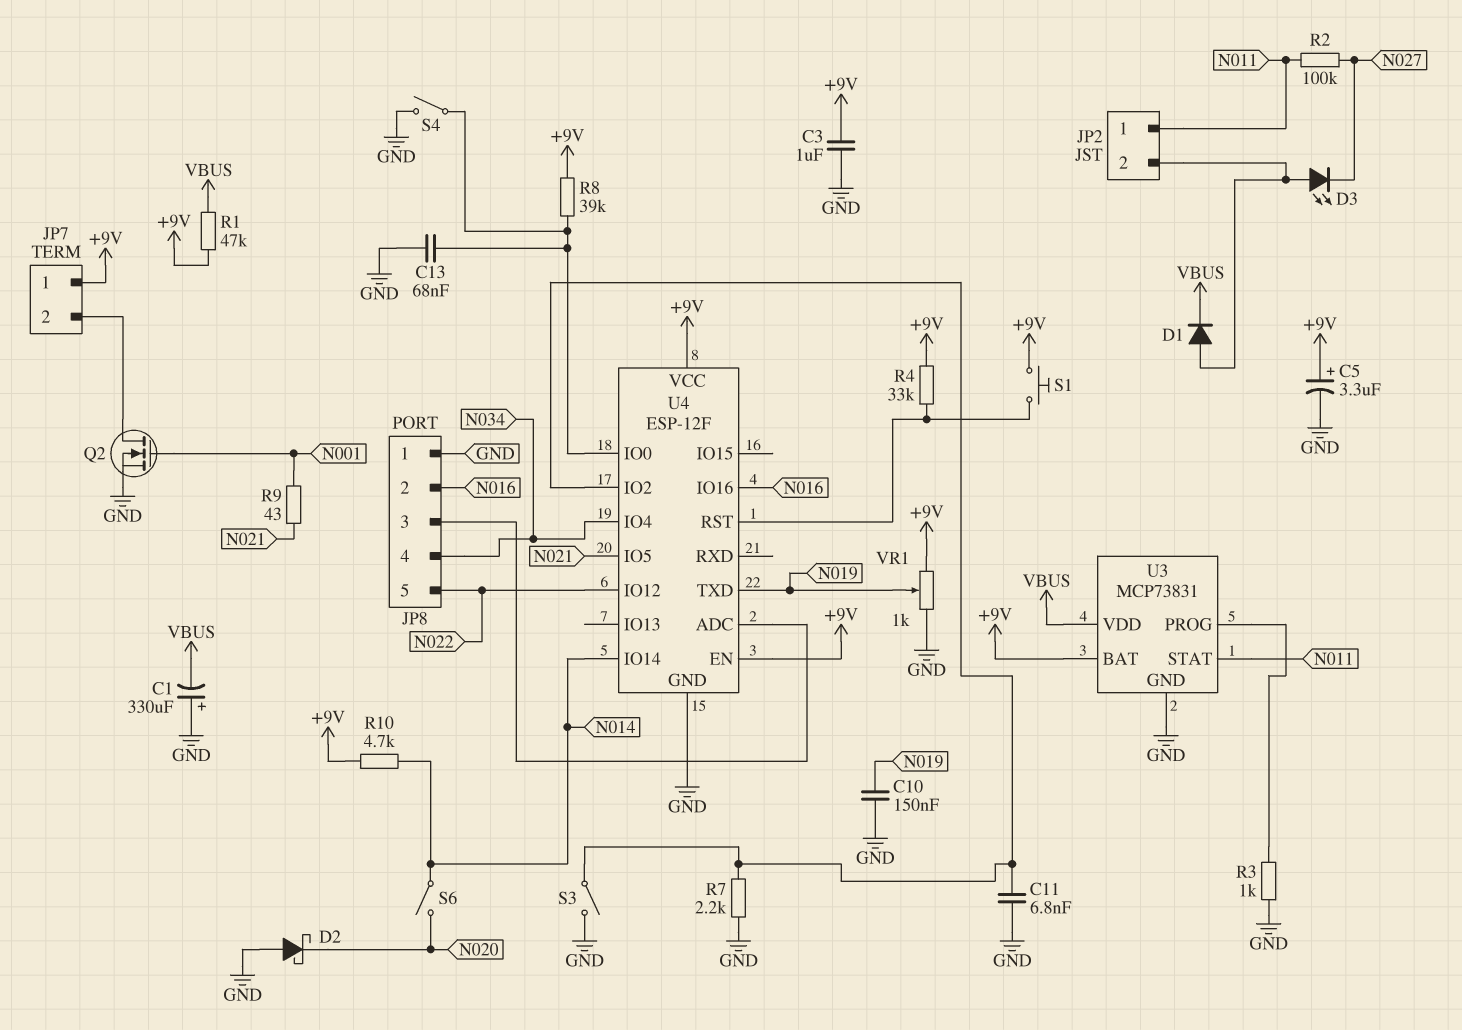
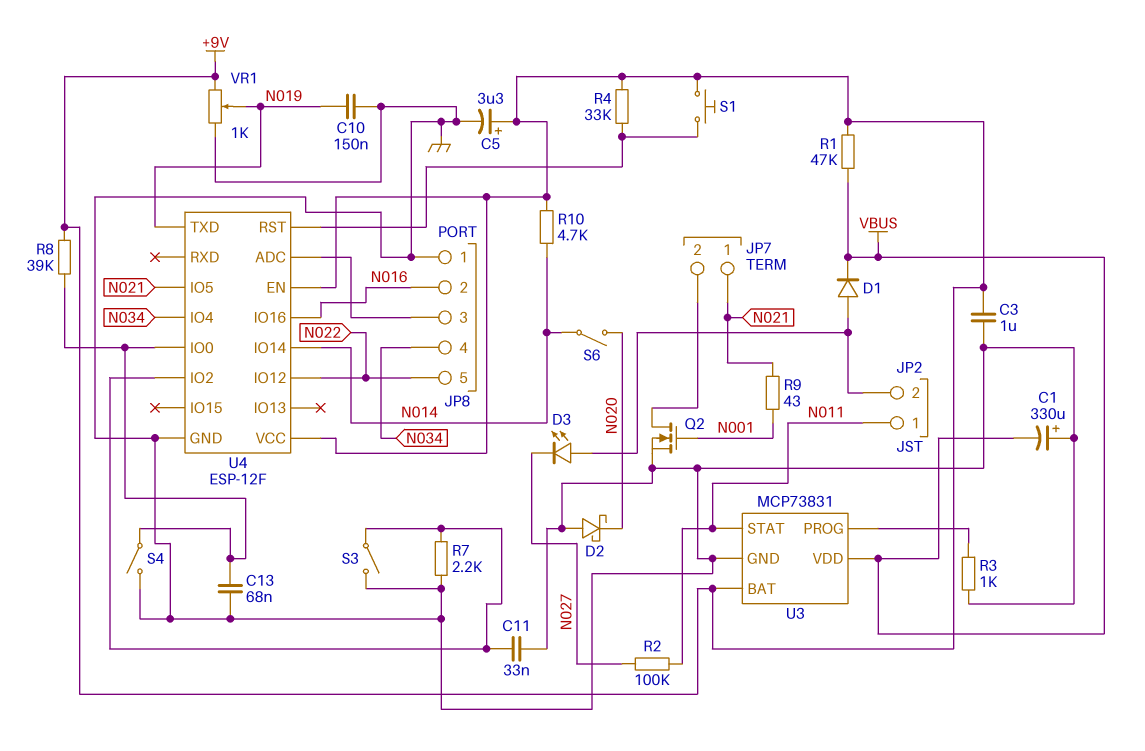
C11: 6.8nF (GND, U4/IO2) -> 33nF (GND, U4/IO2)
JP7 pin 1: +9V -> N021

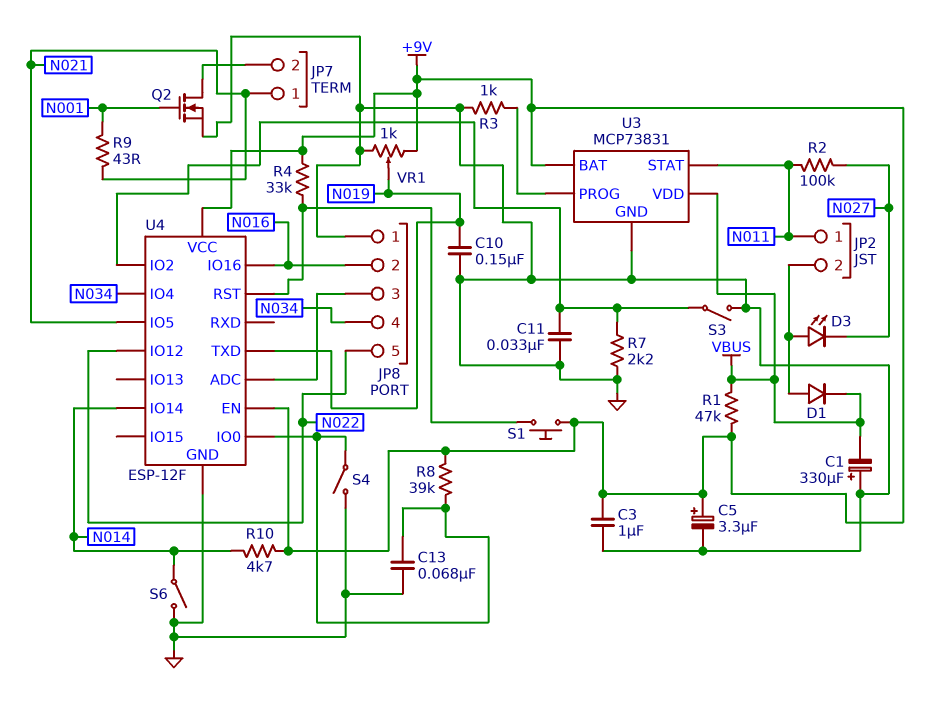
D2: schottky (A GND, K N020) -> none
S6: switch (N014, N020) -> switch (GND, N014)

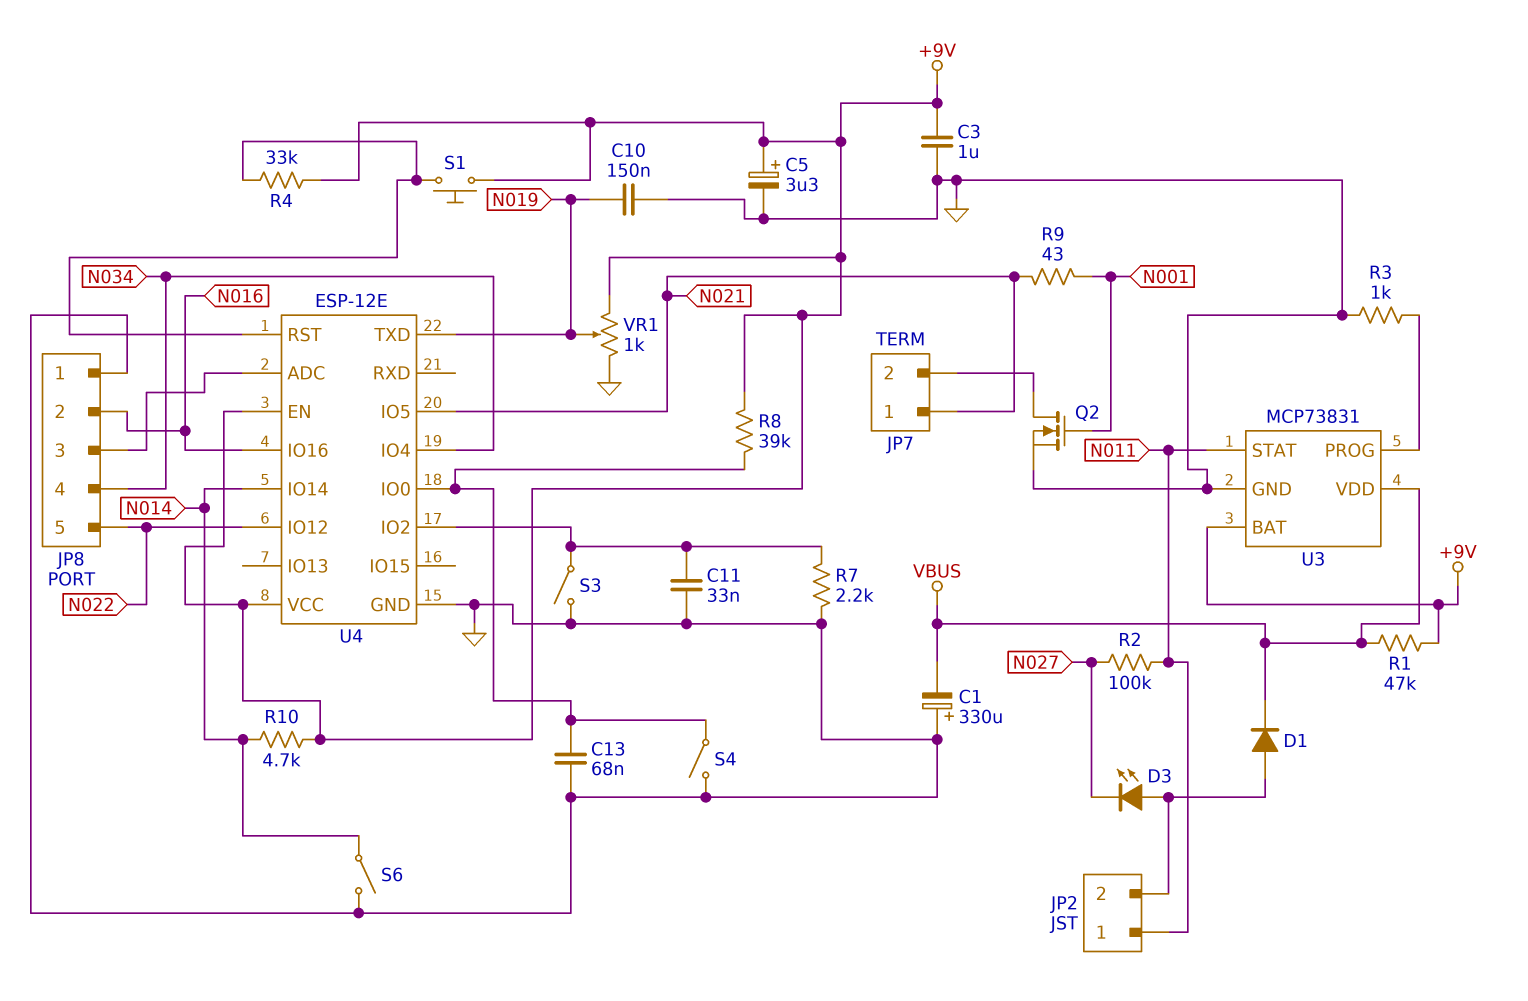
U4: ESP-12F -> ESP-12E

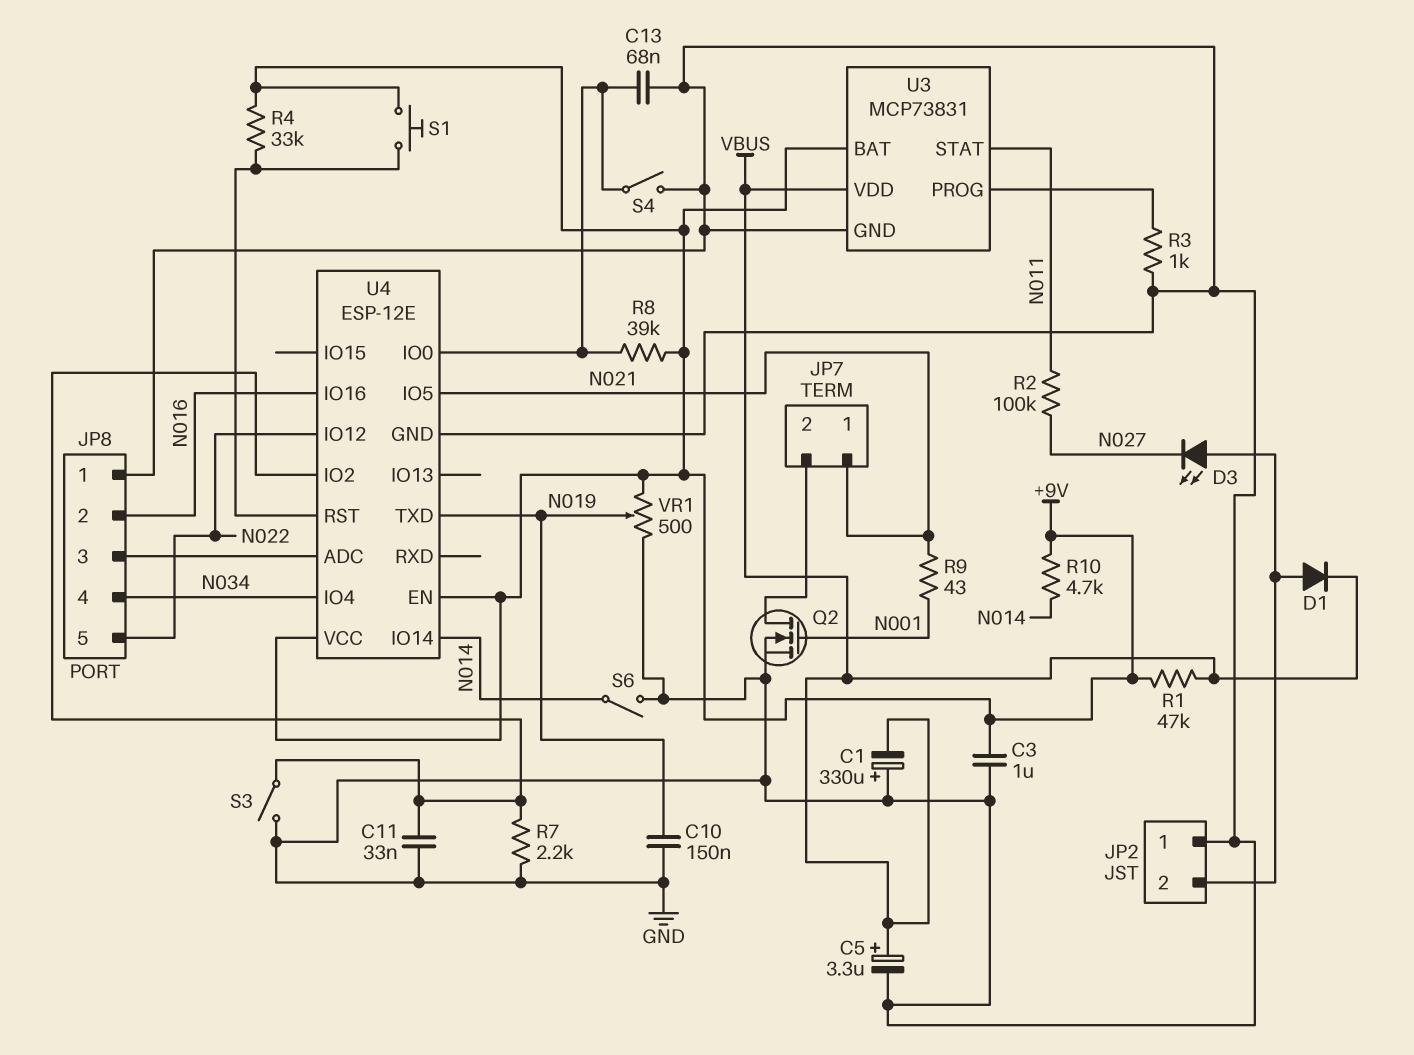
C5: 3.3uF (plus +9V, minus GND) -> 3.3uF (plus VBUS, minus GND)
JP2 pin 1: N011 -> GND
VR1: 1k (+9V, GND, wiper N019) -> 500 (+9V, GND, wiper N019)

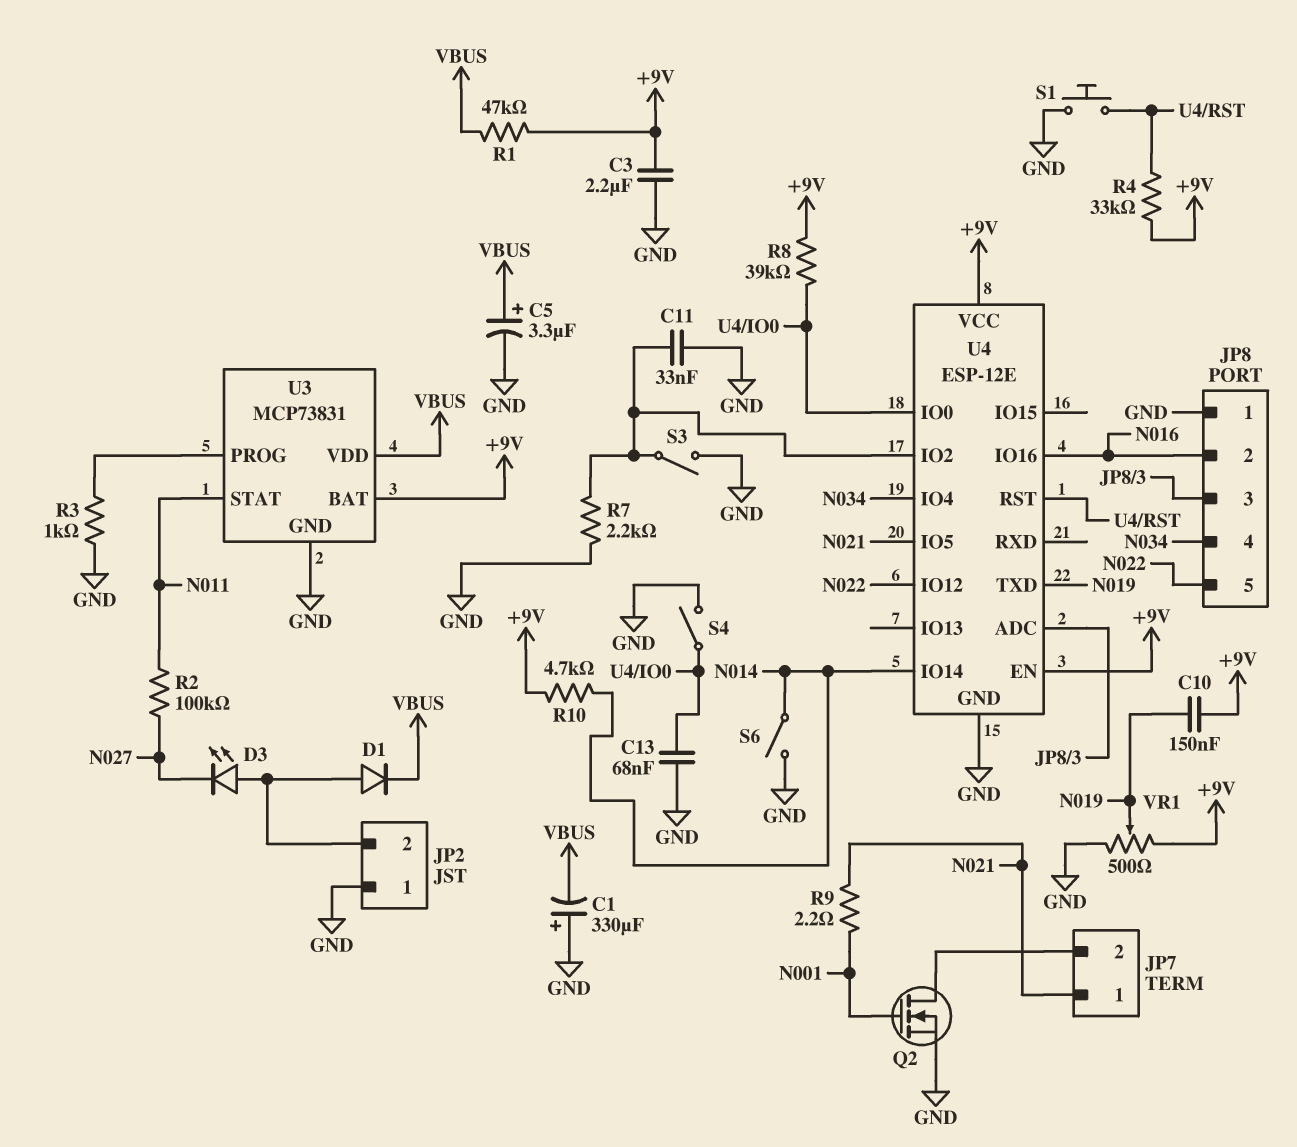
C3: 1uF (+9V, GND) -> 2.2uF (+9V, GND)
C10: 150nF (GND, N019) -> 150nF (+9V, N019)
R9: 43 (N001, N021) -> 2.2 (N001, N021)
S1: button (+9V, U4/RST) -> button (GND, U4/RST)

